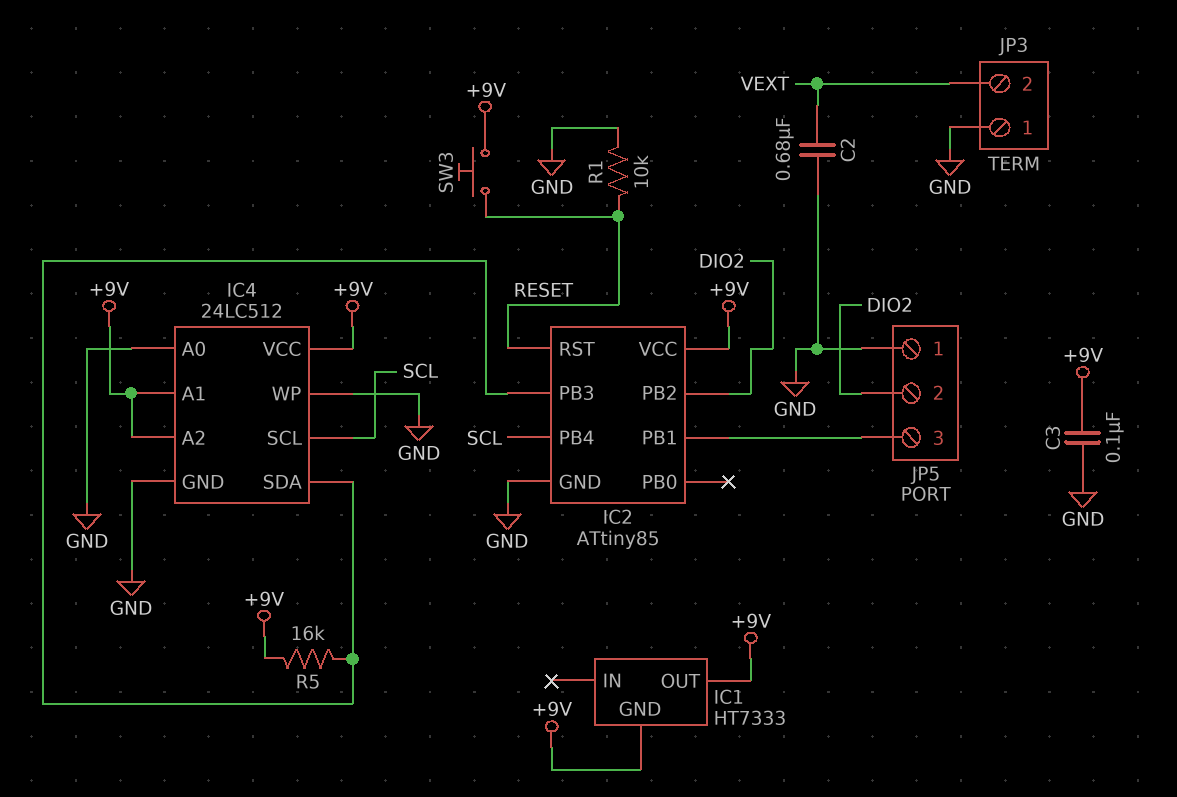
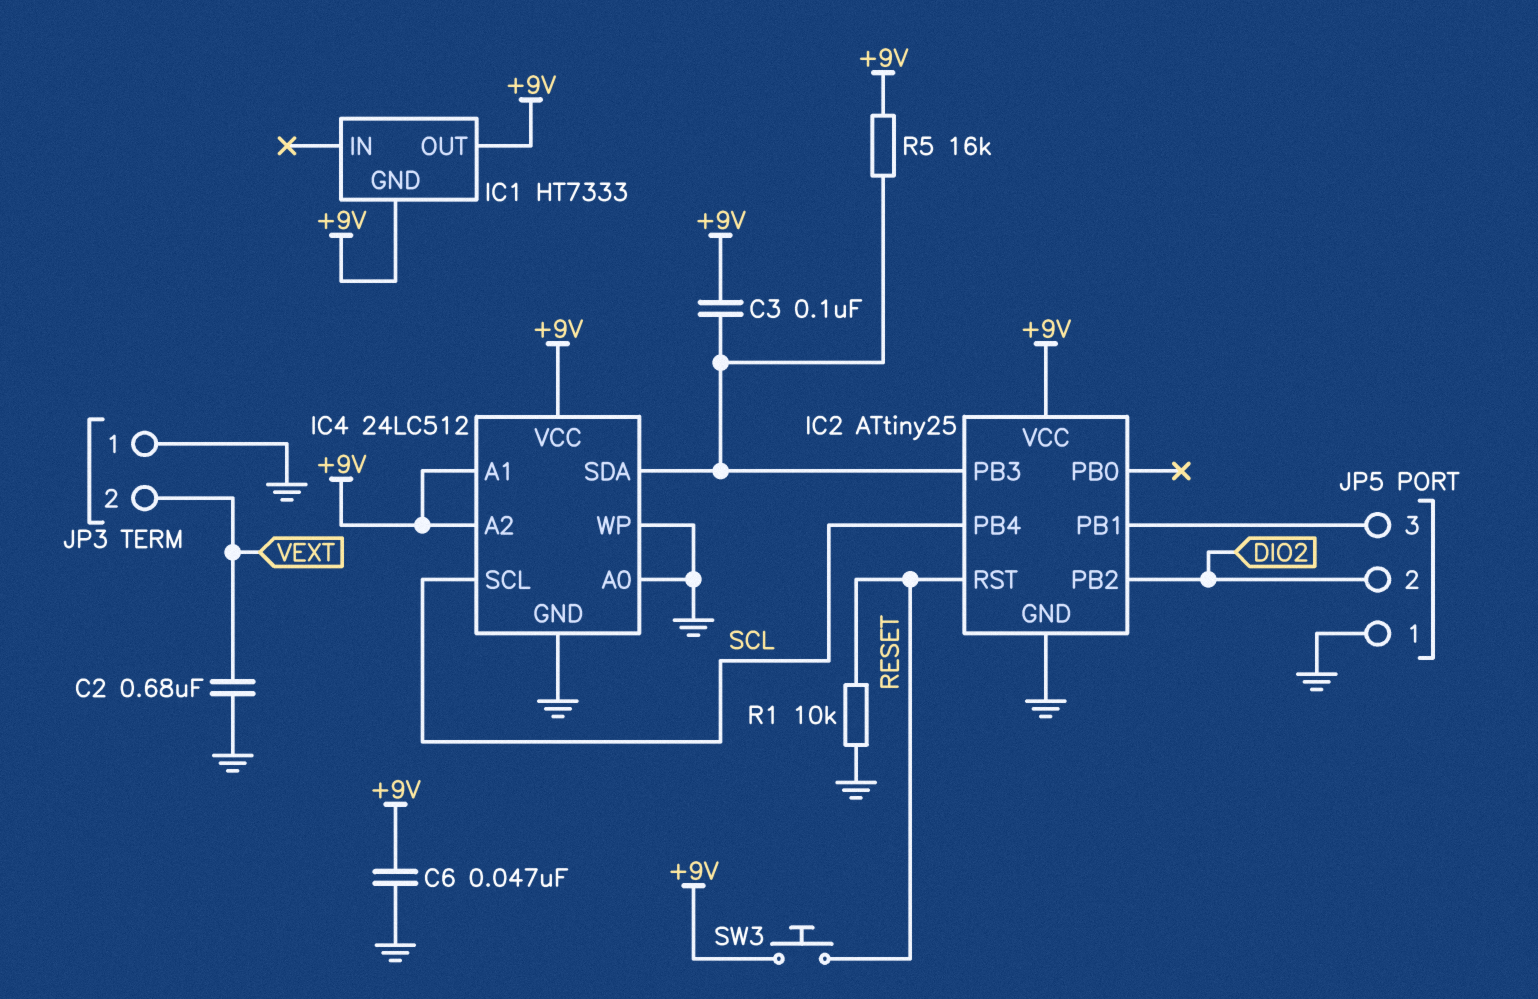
C3: 100nF (+9V, GND) -> 100nF (+9V, IC2/PB3)
C6: none -> 47nF (+9V, GND)
IC2: ATtiny85 -> ATtiny25

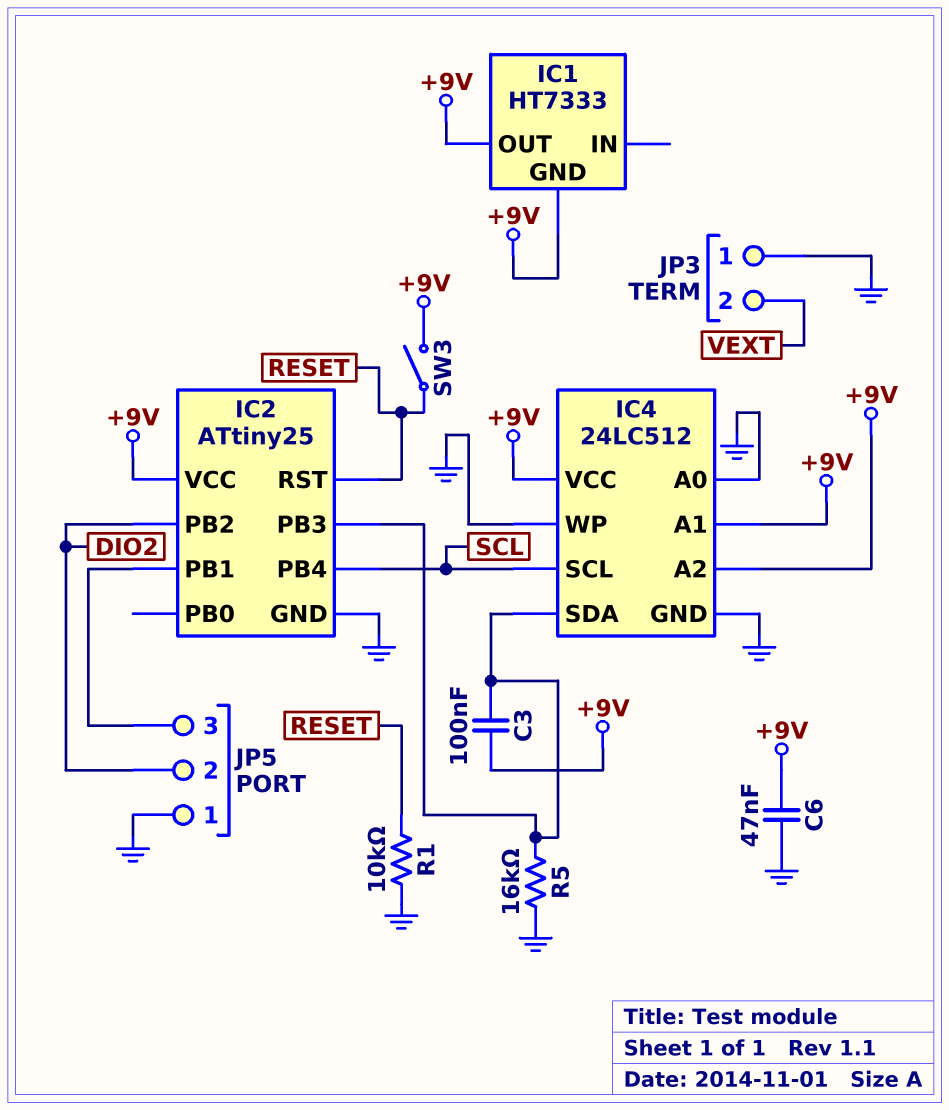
C2: 680nF (GND, VEXT) -> none
R5: 16k (+9V, IC2/PB3) -> 16k (GND, IC2/PB3)
SW3: button (+9V, RESET) -> switch (+9V, RESET)

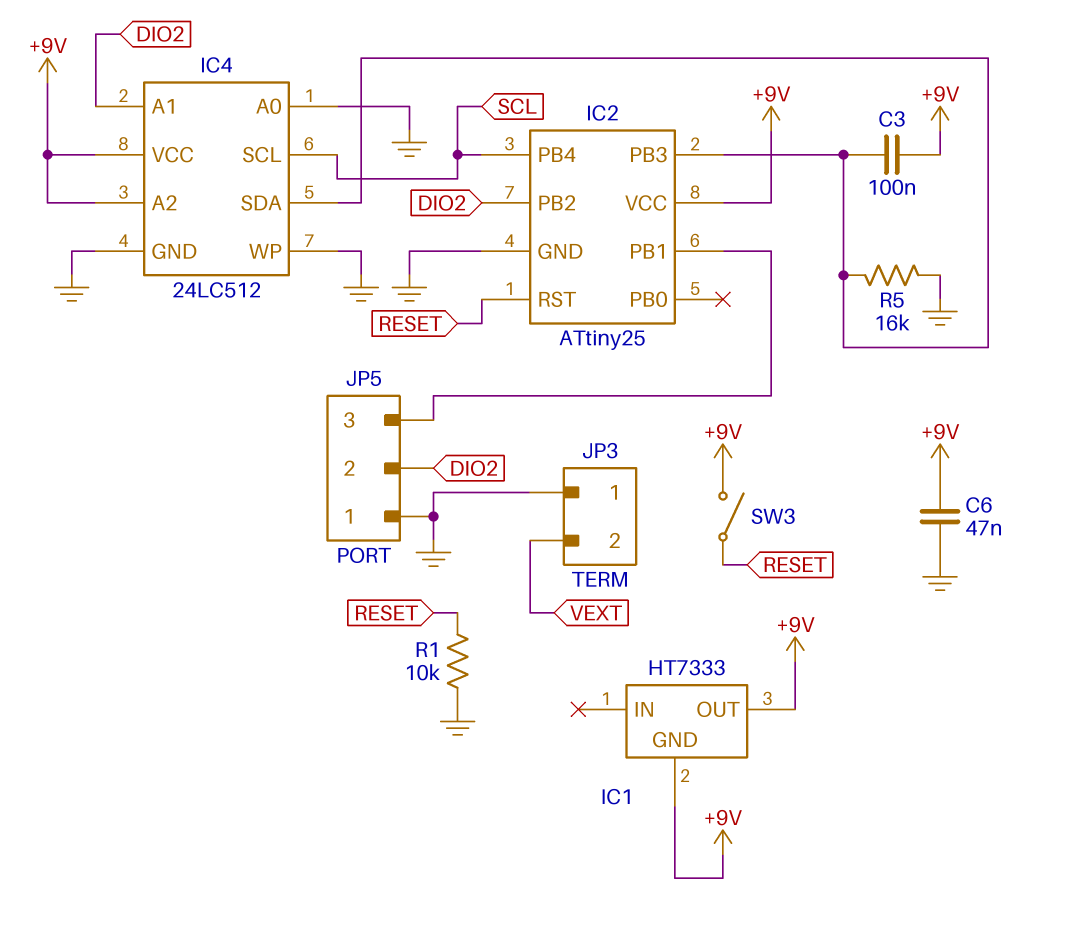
IC4 pin A1: +9V -> DIO2

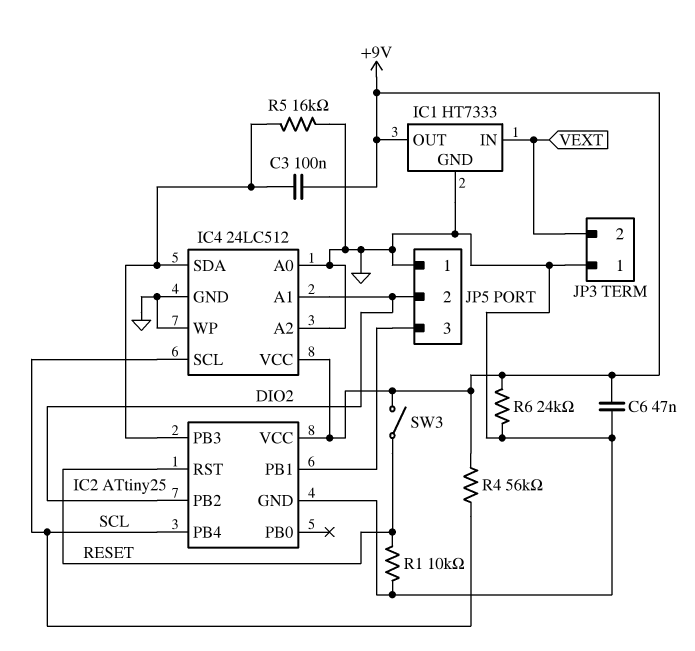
IC1 pin GND: +9V -> GND
IC1 pin IN: none -> VEXT
IC4 pin A2: +9V -> GND
R4: none -> 56k (+9V, SCL)
R6: none -> 24k (+9V, GND)

